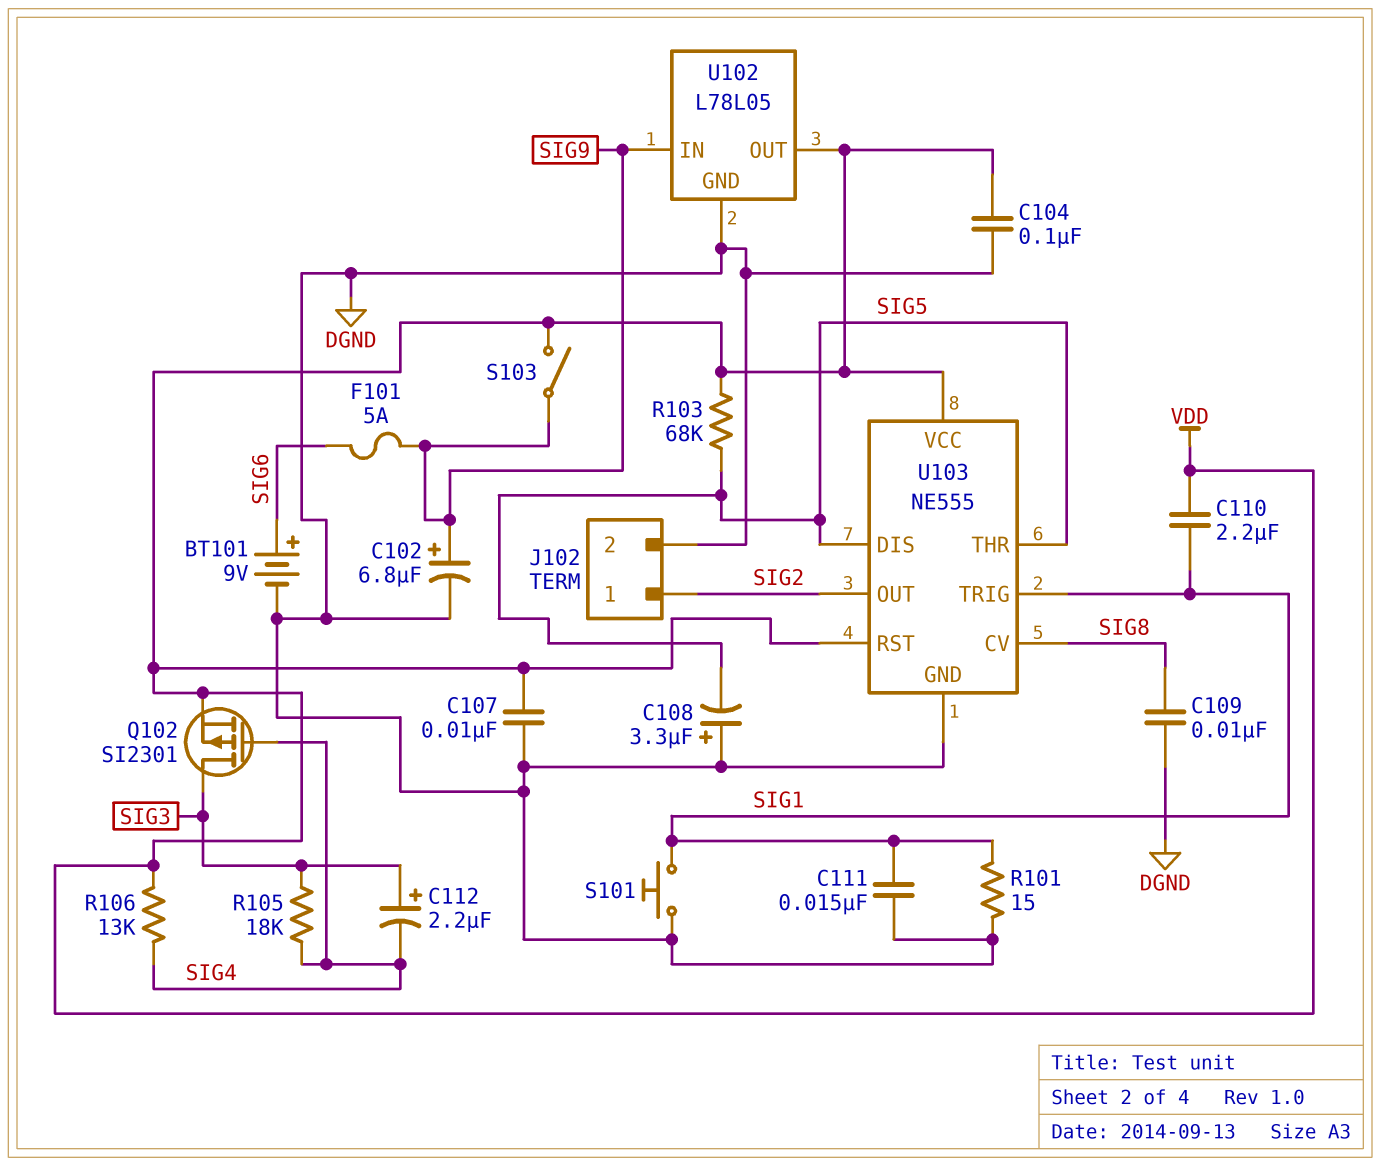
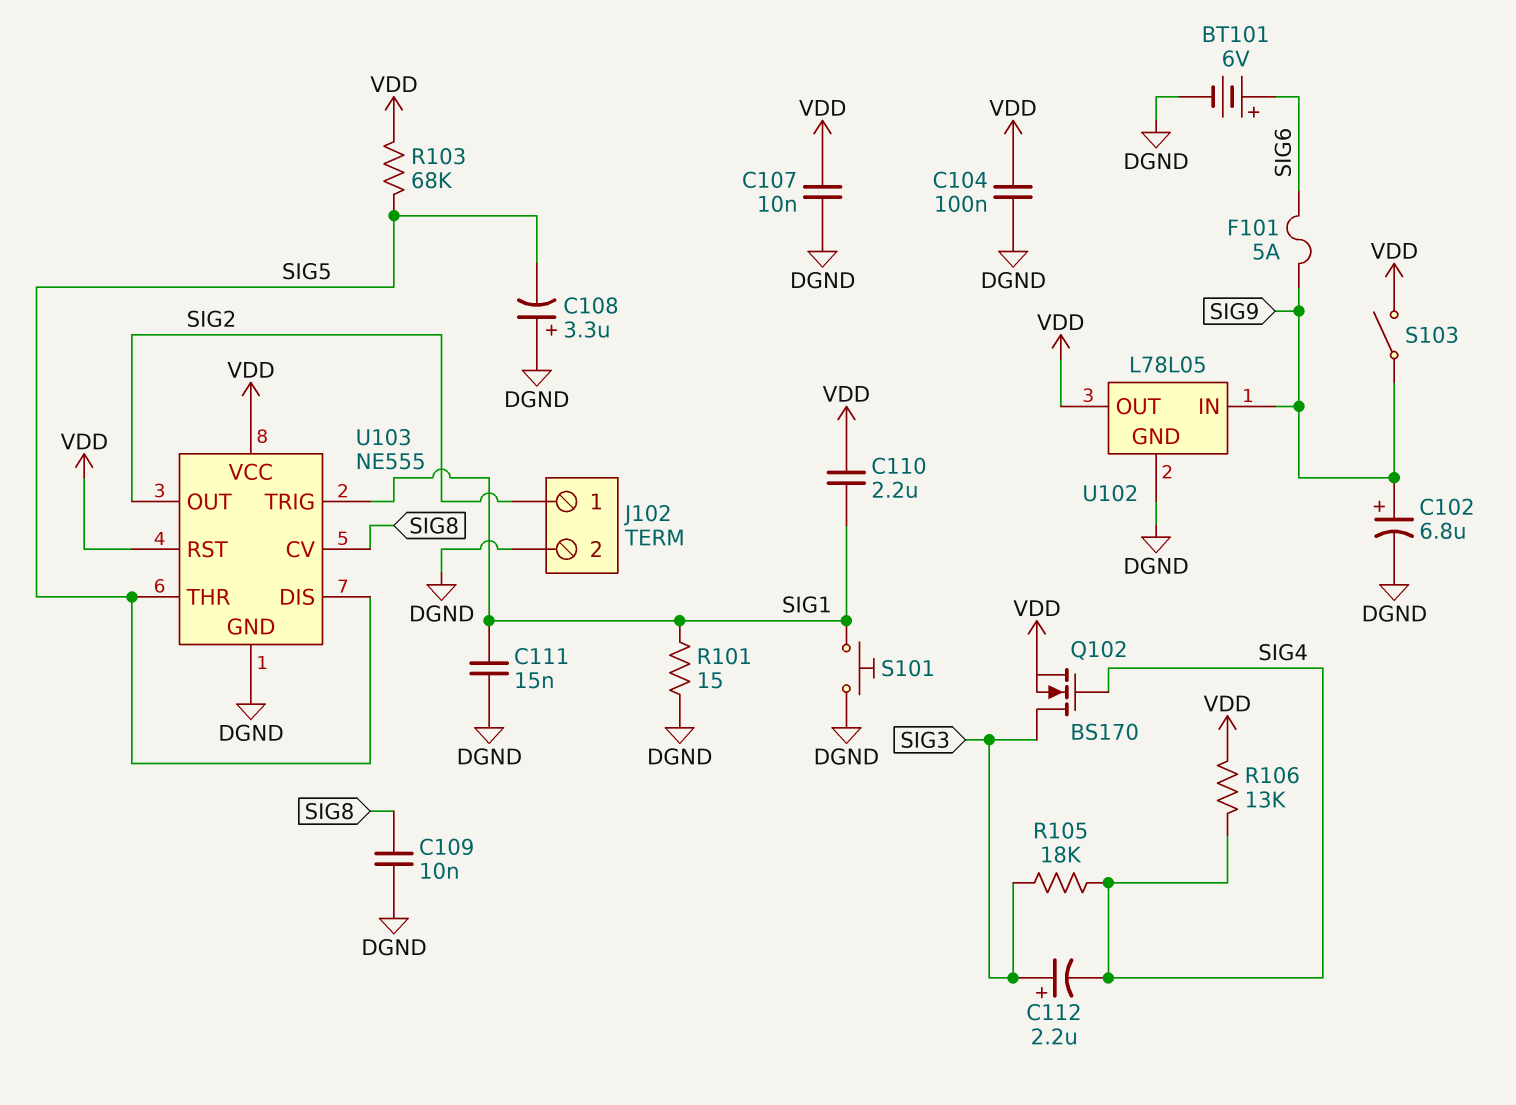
BT101: 9V (plus SIG6, minus DGND) -> 6V (plus SIG6, minus DGND)
Q102: PMOS SI2301 (G SIG4, D SIG3, S VDD) -> NMOS BS170 (G SIG4, D SIG3, S VDD)

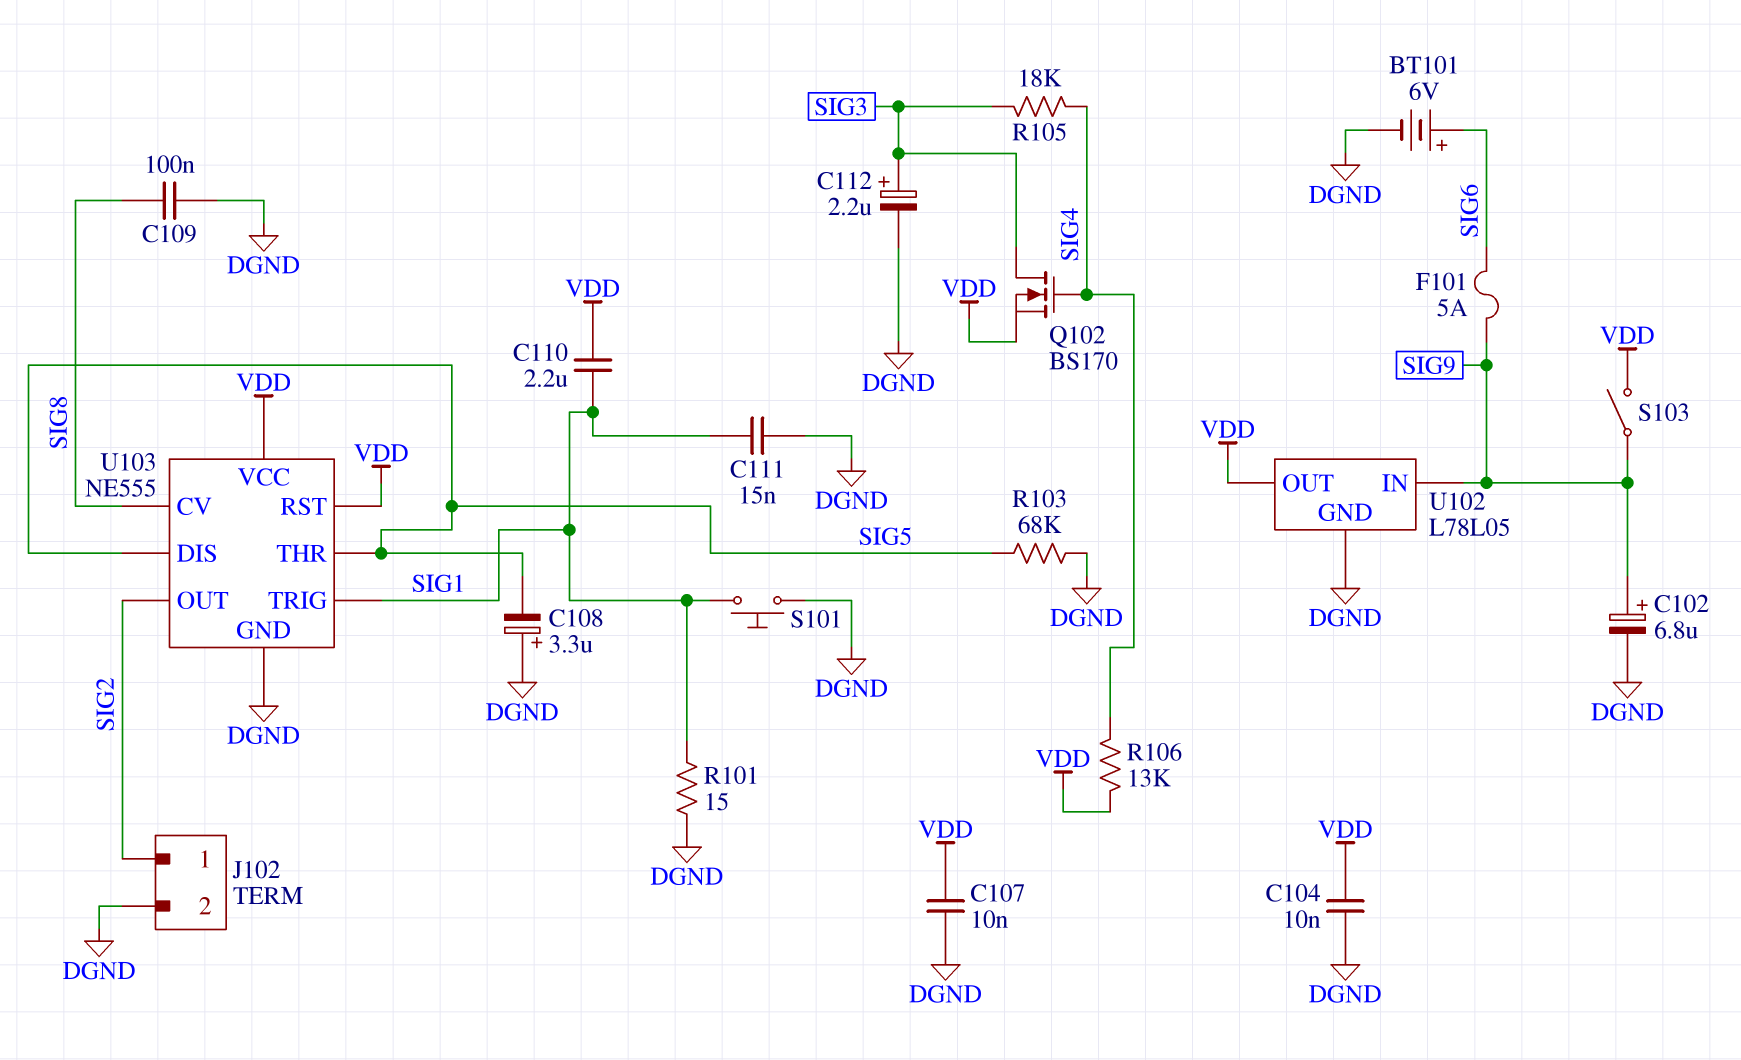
C104: 100nF (DGND, VDD) -> 10nF (DGND, VDD)
C109: 10nF (DGND, SIG8) -> 100nF (DGND, SIG8)
C112: 2.2uF (plus SIG3, minus SIG4) -> 2.2uF (plus SIG3, minus DGND)
R103: 68k (SIG5, VDD) -> 68k (DGND, SIG5)

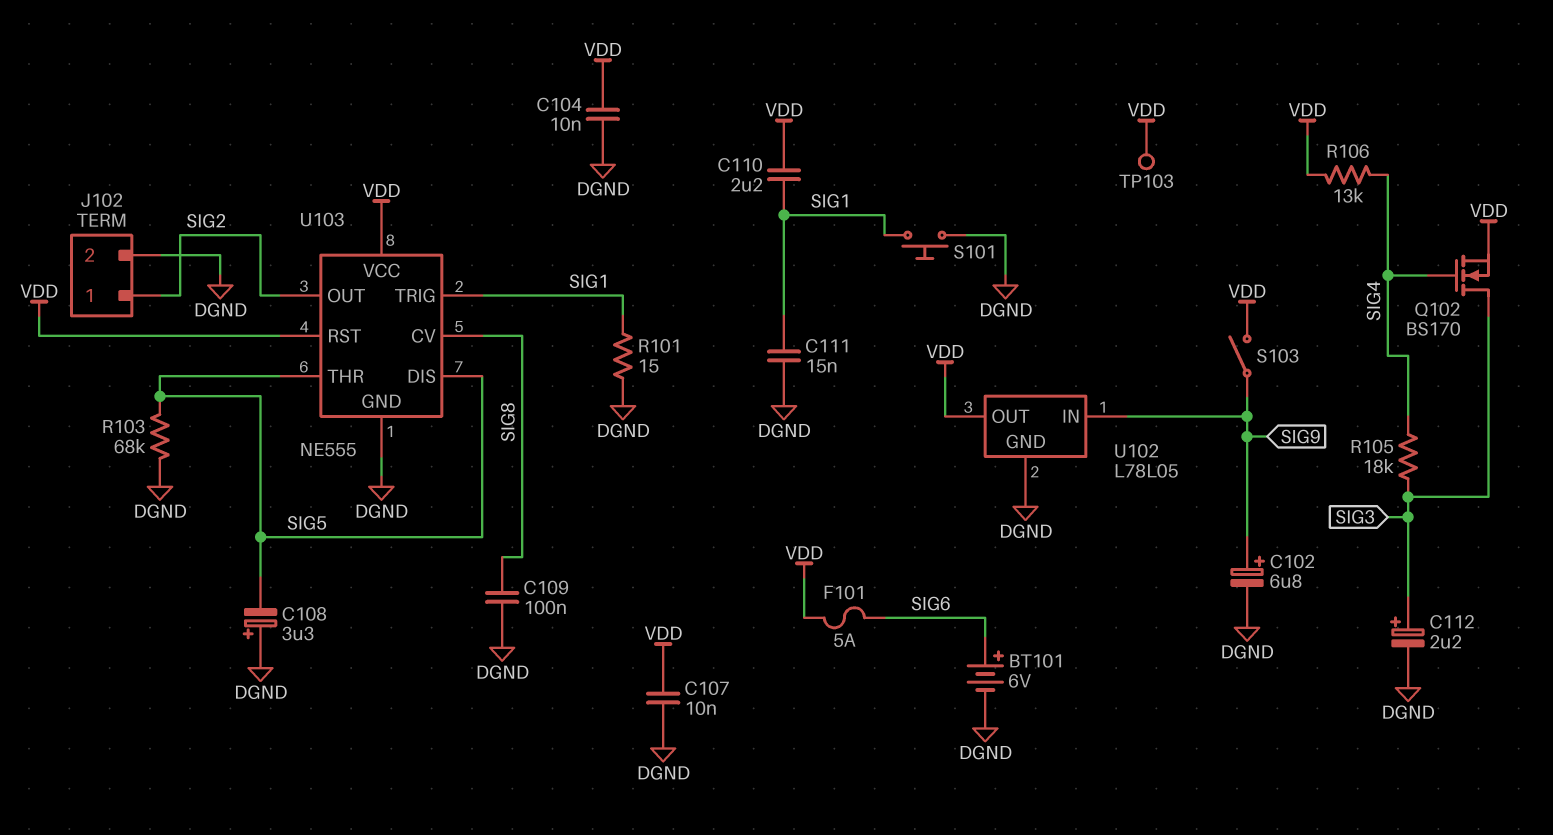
F101: 5A (SIG6, SIG9) -> 5A (SIG6, VDD)
TP103: none -> test point (VDD)

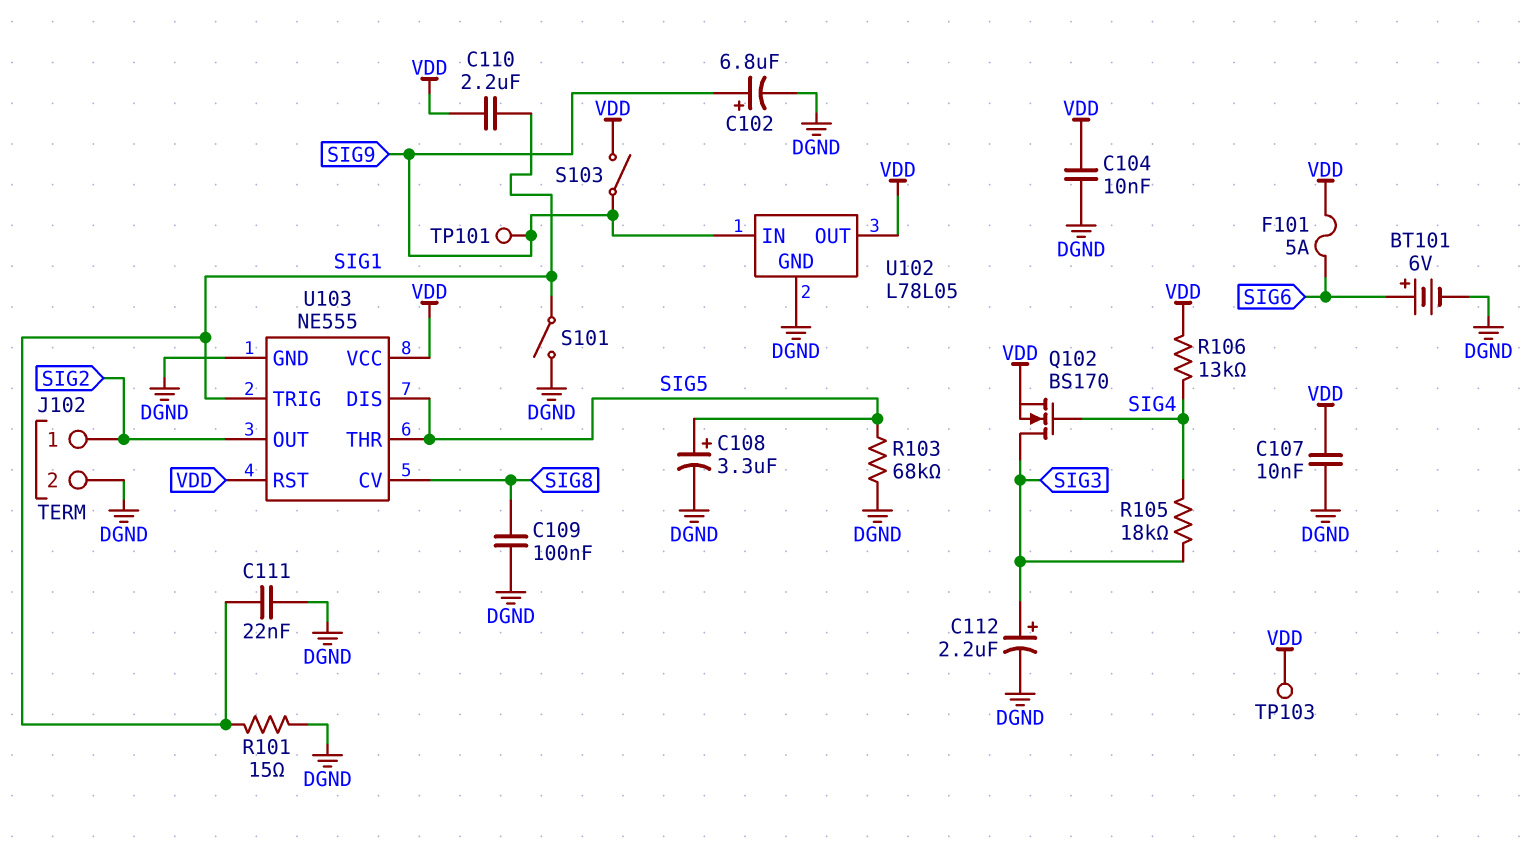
C108: 3.3uF (plus DGND, minus SIG5) -> 3.3uF (plus SIG5, minus DGND)
C111: 15nF (DGND, SIG1) -> 22nF (DGND, SIG1)
S101: button (DGND, SIG1) -> switch (DGND, SIG1)
TP101: none -> test point (SIG9)

